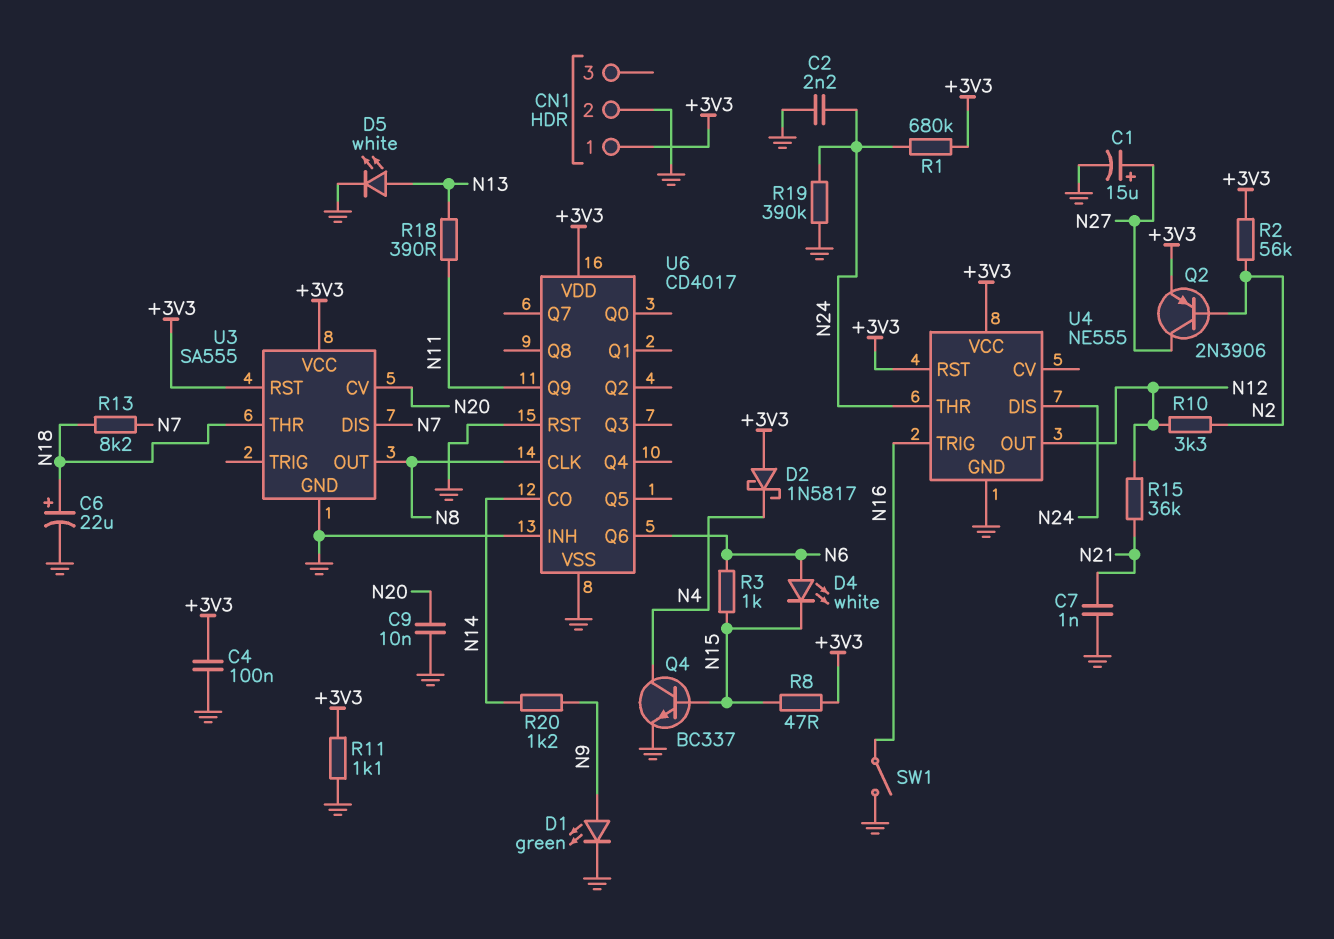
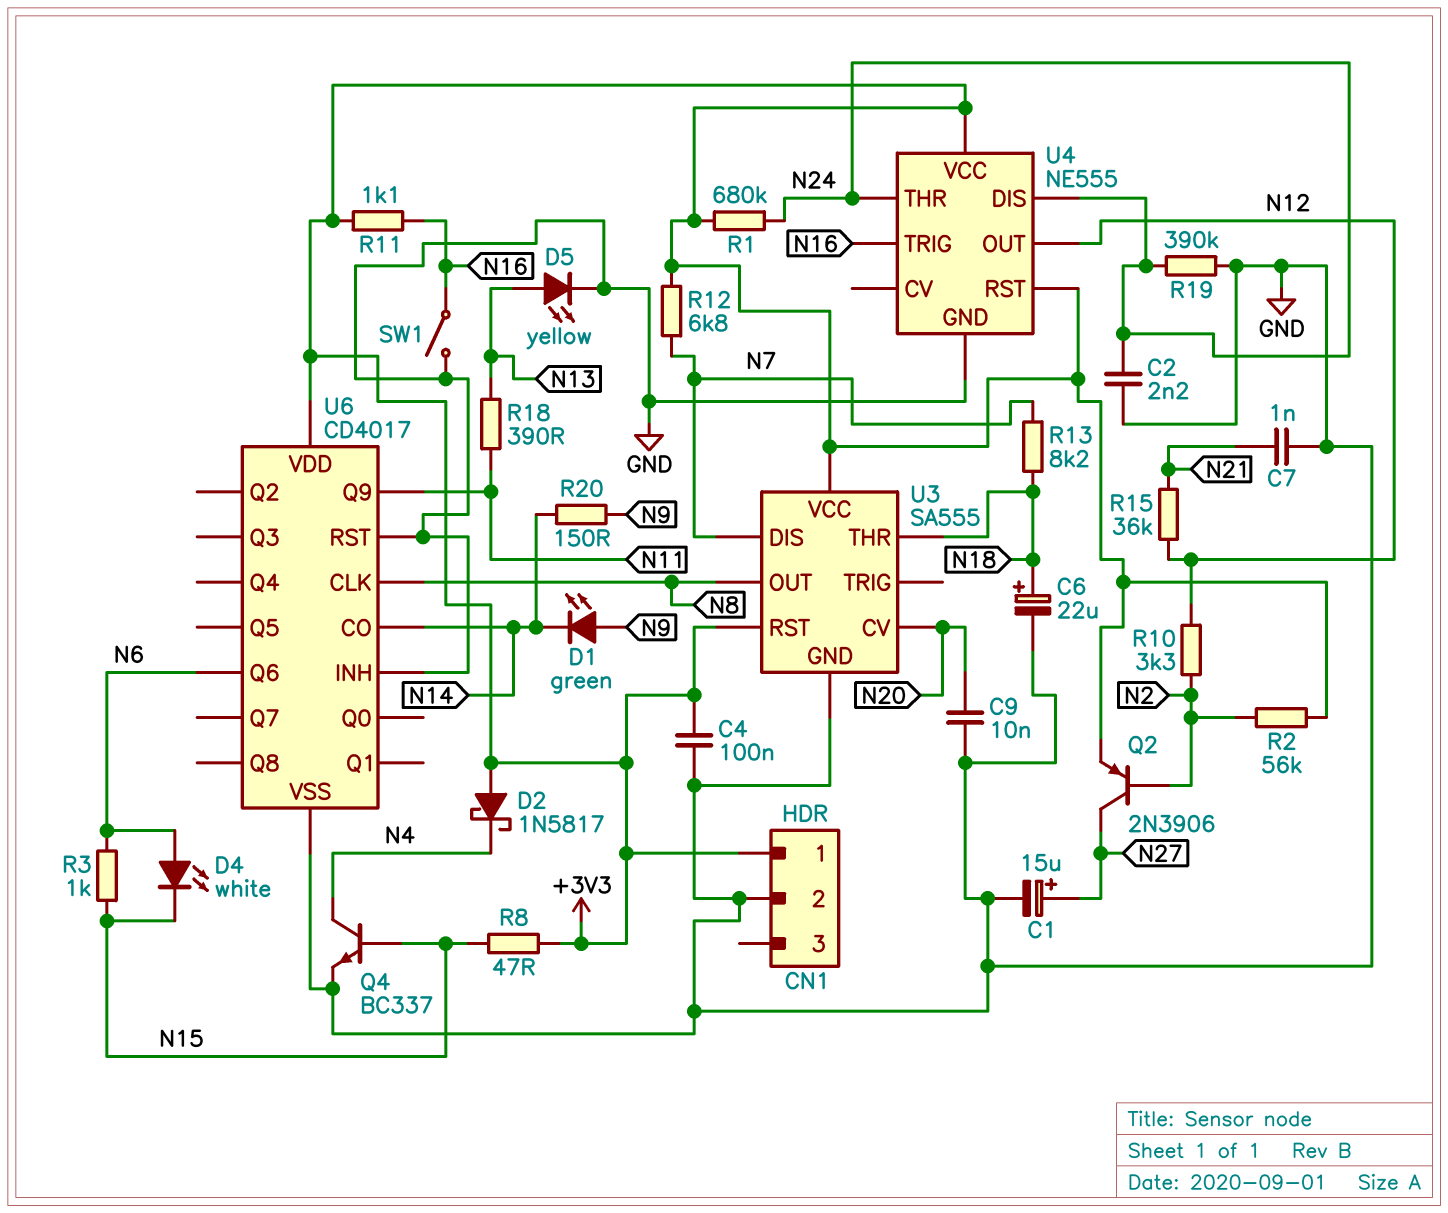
D1: LED green (A N9, K GND) -> LED green (A N9, K N14)
D5: LED white (A N13, K GND) -> LED yellow (A N13, K GND)
R11: 1.1k (+3V3, GND) -> 1.1k (+3V3, N16)
R12: none -> 6.8k (+3V3, N7)
R20: 1.2k (N9, N14) -> 150 (N9, N14)

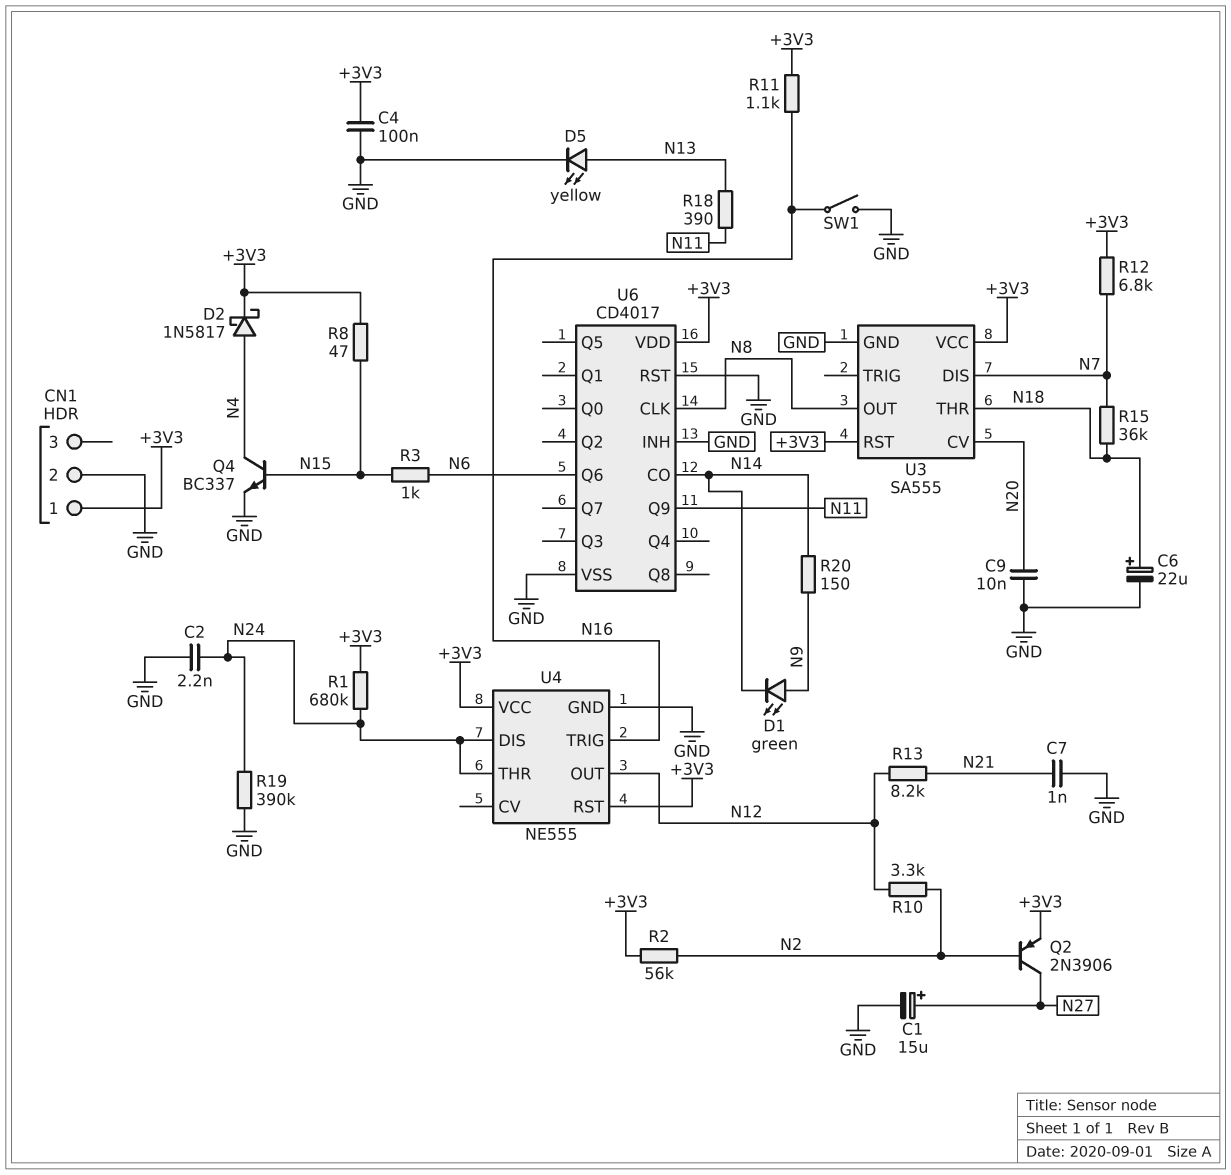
D2: schottky 1N5817 (A +3V3, K N4) -> schottky 1N5817 (A N4, K +3V3)
D4: LED white (A N6, K N15) -> none
R13: 8.2k (N7, N18) -> 8.2k (N12, N21)
R15: 36k (N12, N21) -> 36k (N7, N18)

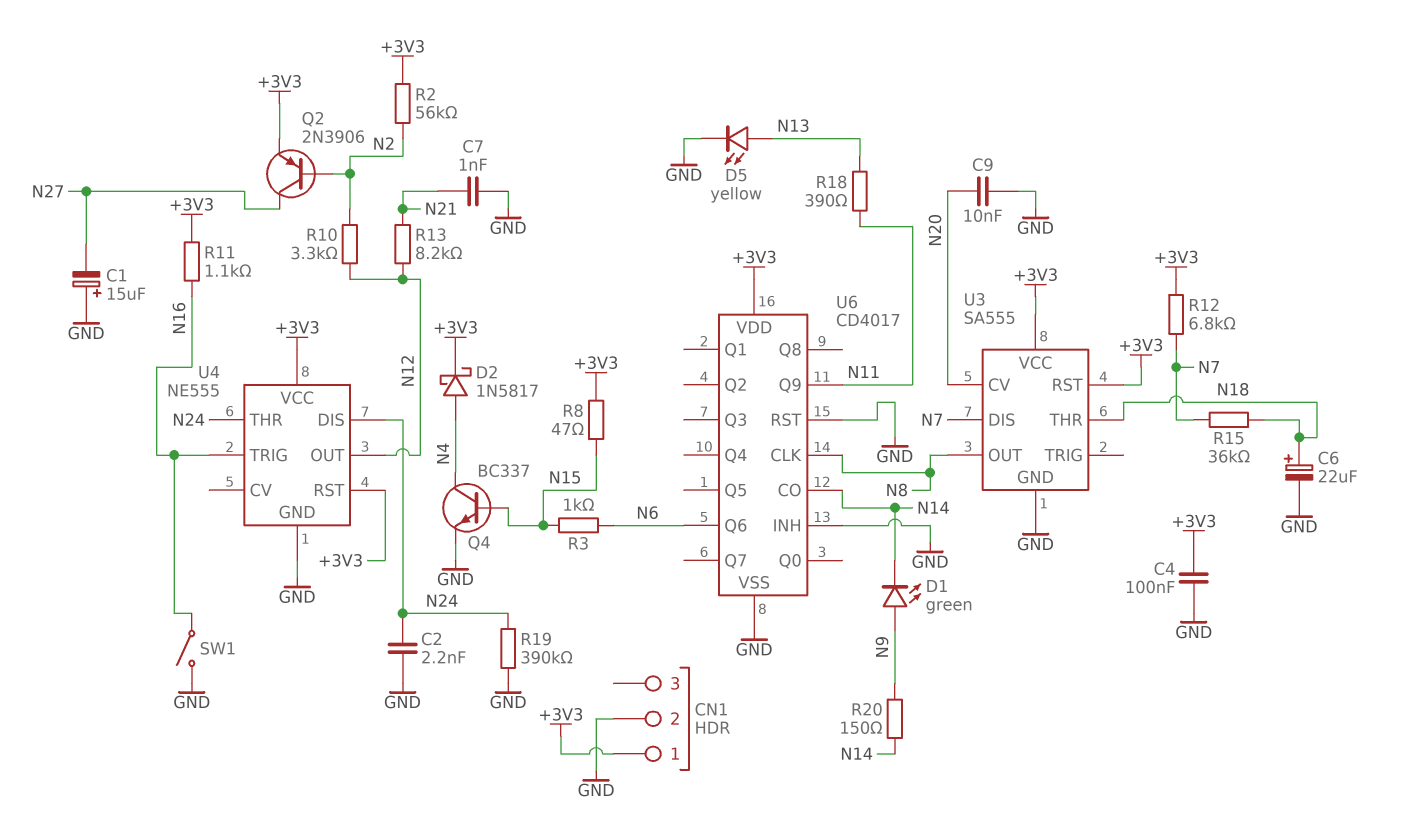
C1: 15uF (plus N27, minus GND) -> 15uF (plus GND, minus N27)
R1: 680k (+3V3, N24) -> none

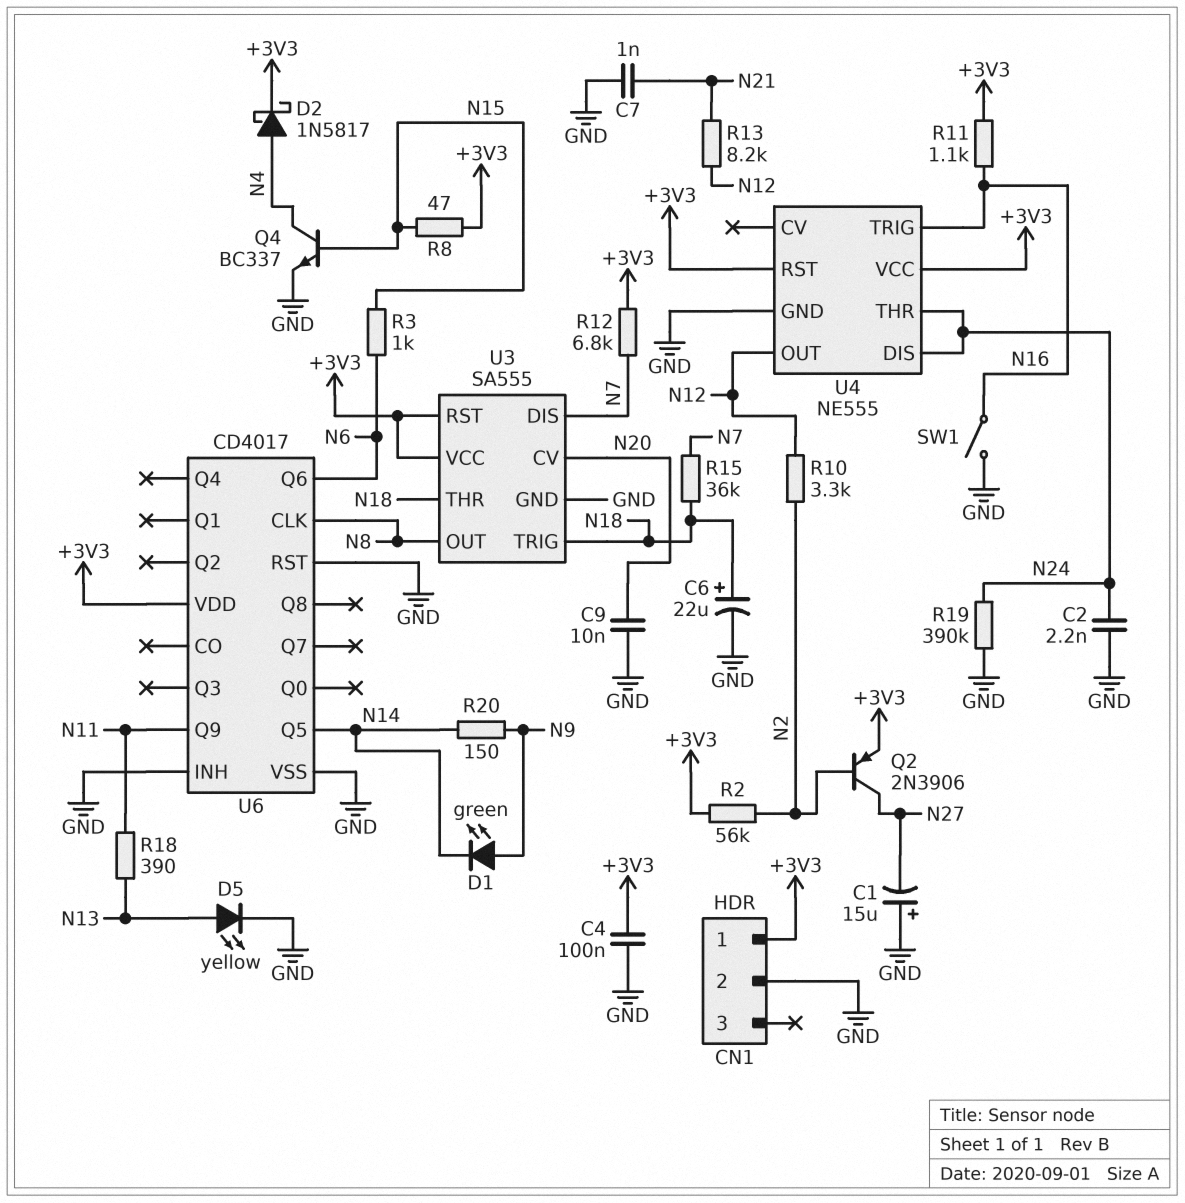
U3 pin TRIG: none -> N18
U6 pin CO: N14 -> none
U6 pin Q5: none -> N14

